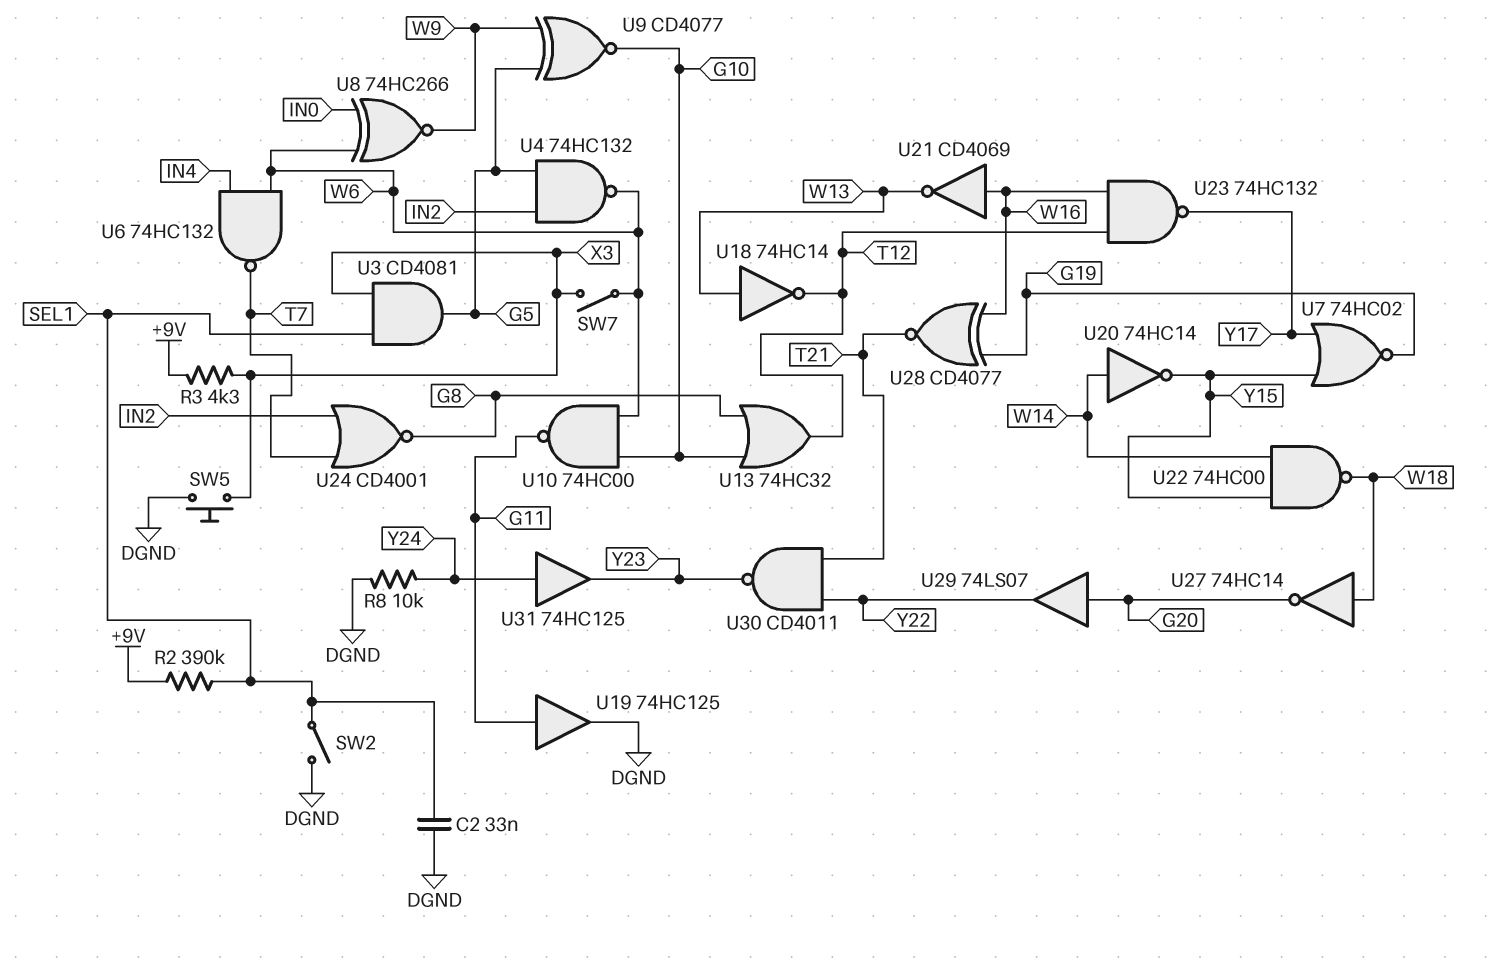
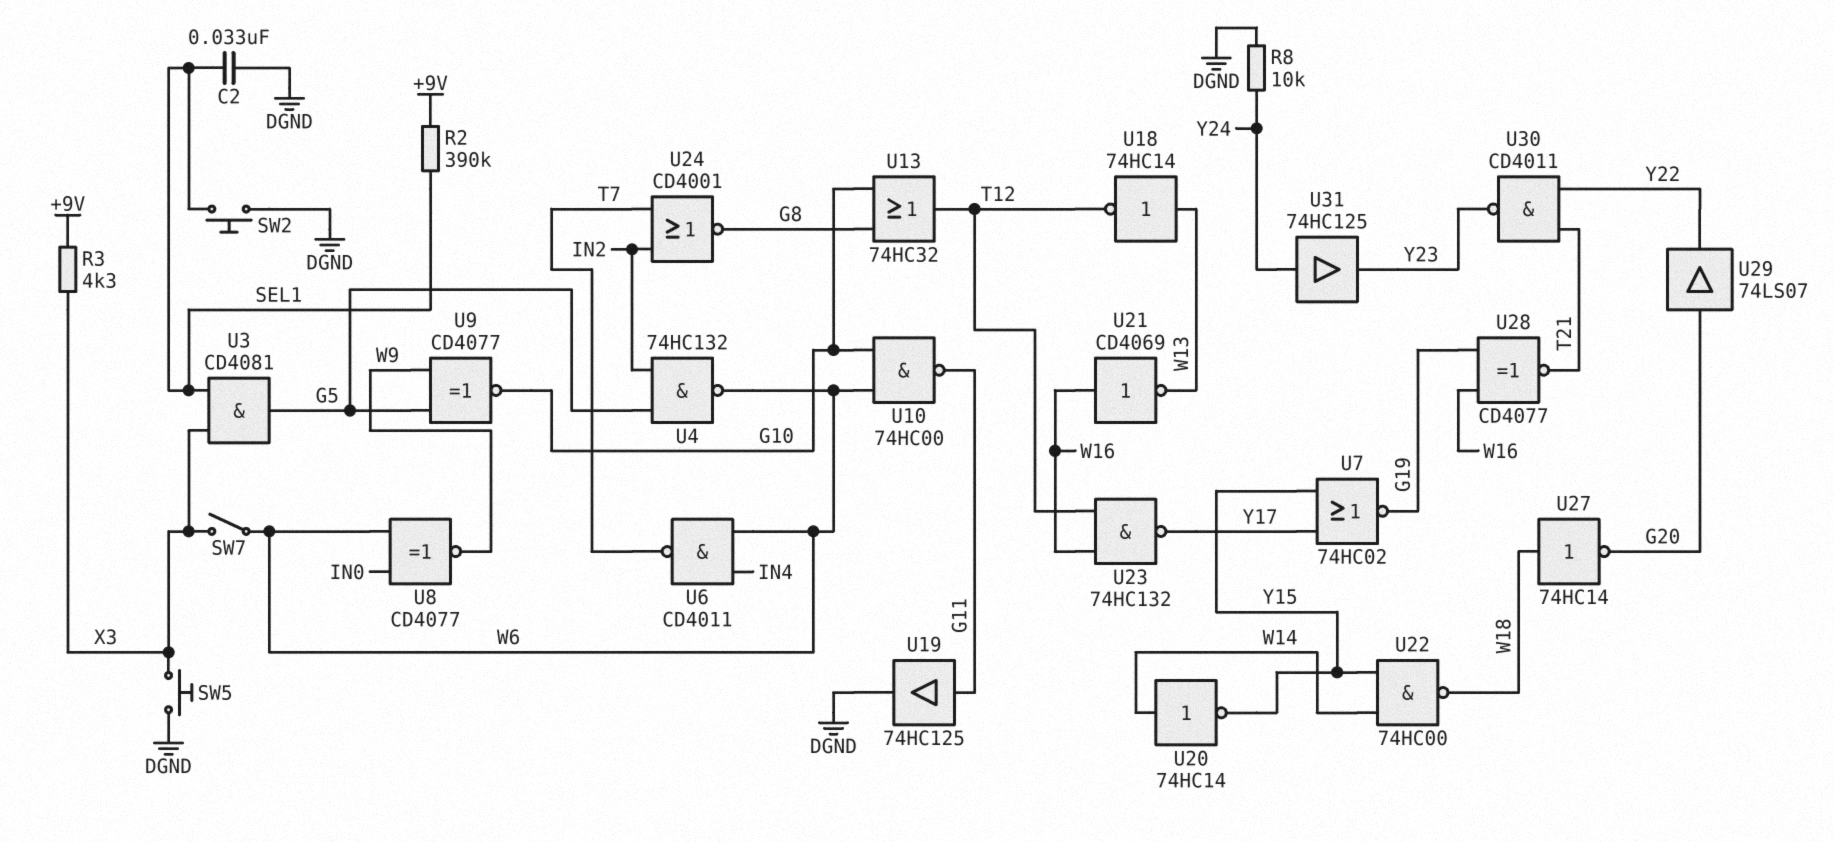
SW2: switch (DGND, SEL1) -> button (DGND, SEL1)
U6: NAND 74HC132 (in IN4, in W6, out T7) -> NAND CD4011 (in IN4, in W6, out T7)
U8: XNOR 74HC266 (in IN0, in W6, out W9) -> XNOR CD4077 (in IN0, in W6, out W9)

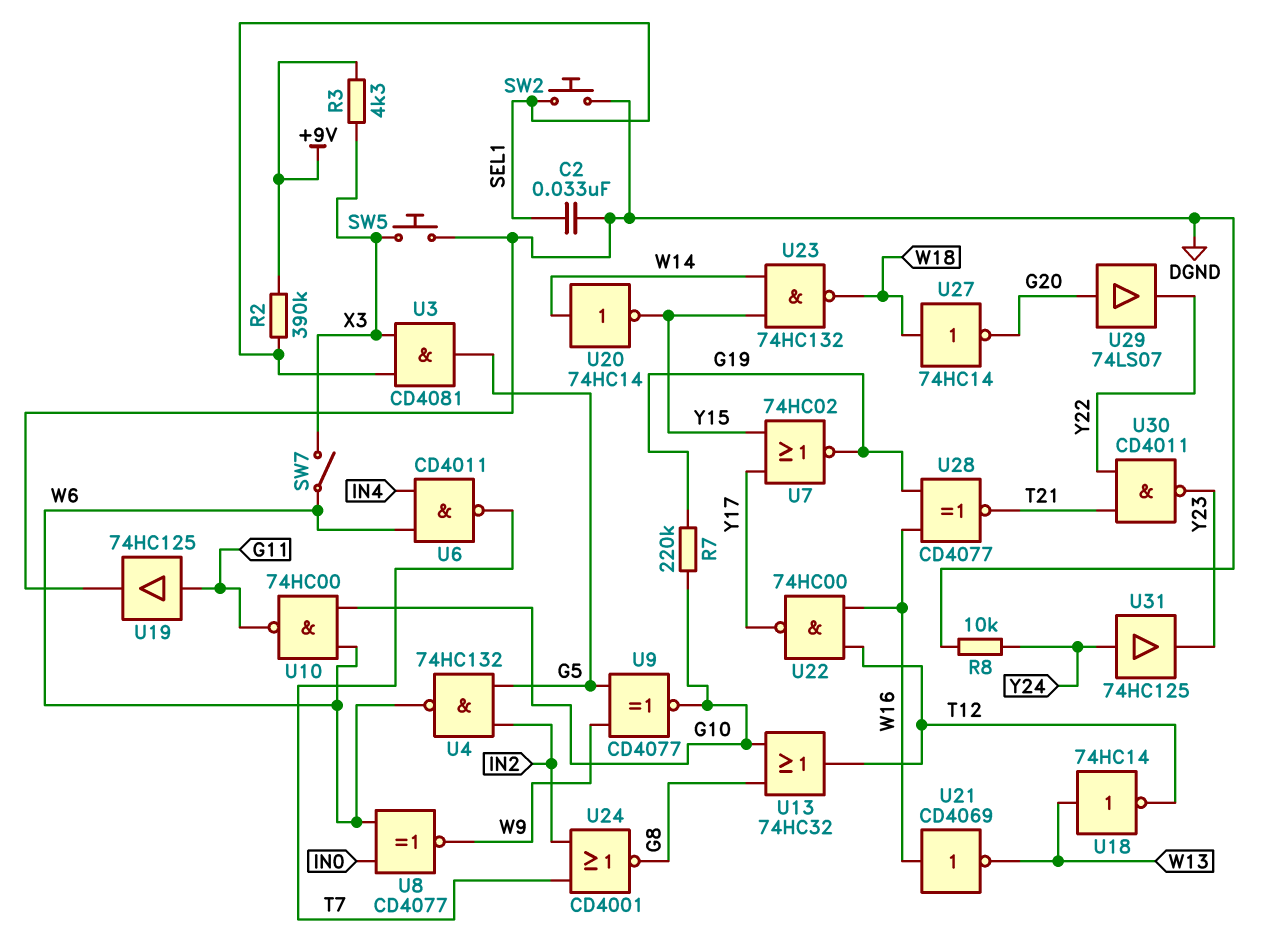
R7: none -> 220k (G10, G19)
U22: NAND 74HC00 (in W14, in Y15, out W18) -> NAND 74HC00 (in T12, in W16, out Y17)
U23: NAND 74HC132 (in T12, in W16, out Y17) -> NAND 74HC132 (in W14, in Y15, out W18)

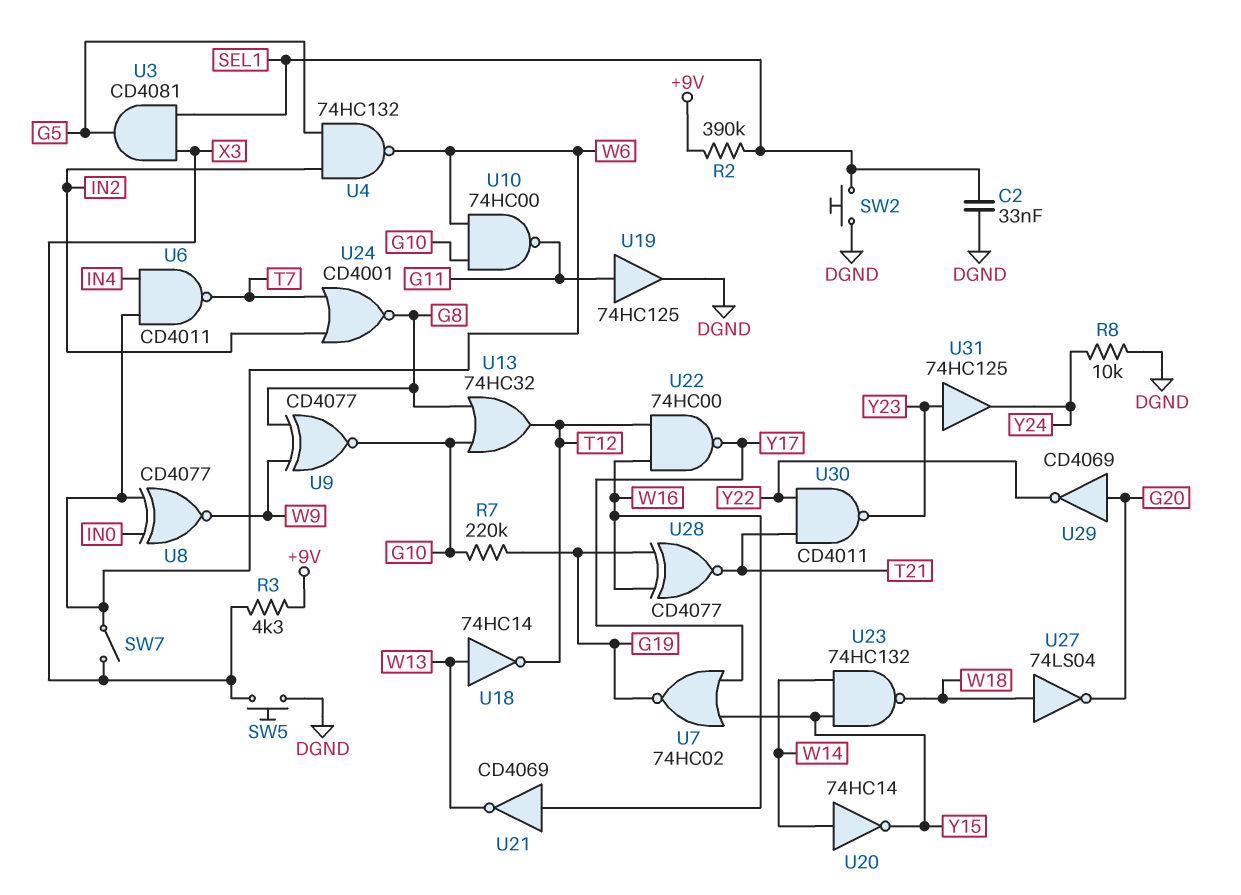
U9: XNOR CD4077 (in G5, in W9, out G10) -> XNOR CD4077 (in G8, in W9, out G10)
U27: NOT 74HC14 (in W18, out G20) -> NOT 74LS04 (in W18, out G20)
U29: buffer 74LS07 (in G20, out Y22) -> NOT CD4069 (in G20, out Y22)
U31: buffer 74HC125 (in Y24, out Y23) -> buffer 74HC125 (in Y23, out Y24)

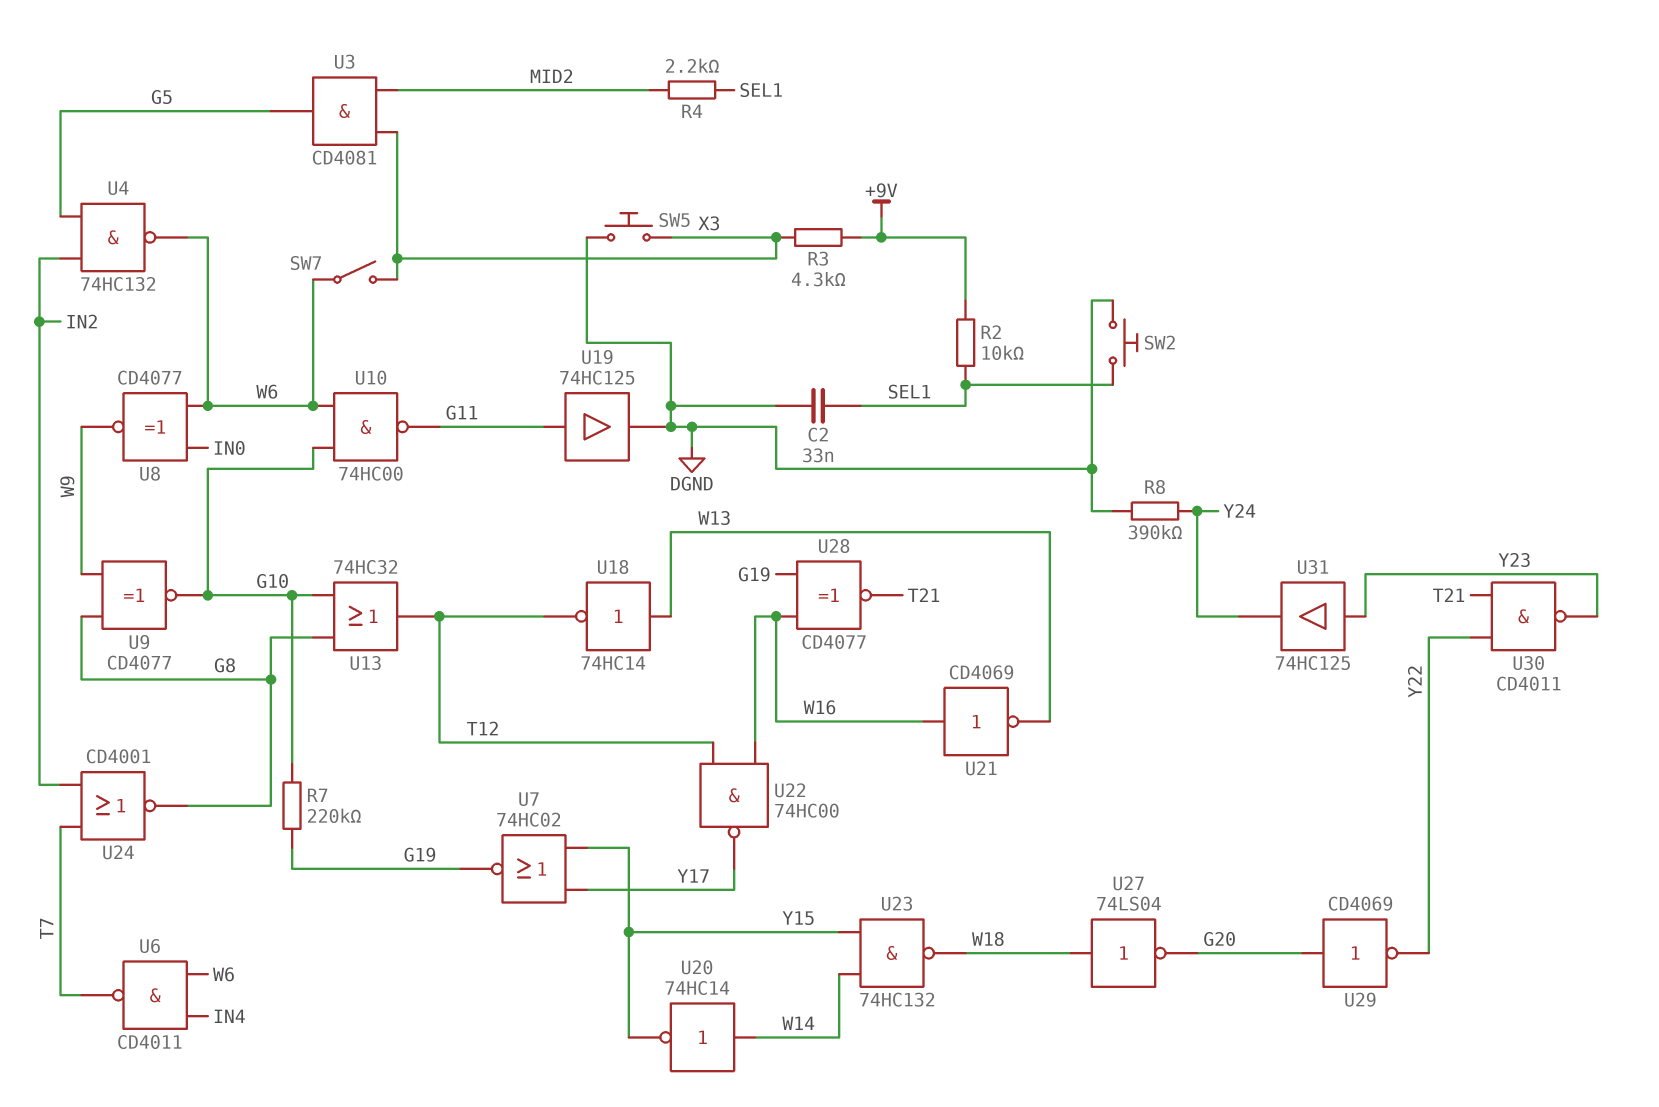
R2: 390k (+9V, SEL1) -> 10k (+9V, SEL1)
R4: none -> 2.2k (MID2, SEL1)
R8: 10k (DGND, Y24) -> 390k (DGND, Y24)
U3: AND CD4081 (in SEL1, in X3, out G5) -> AND CD4081 (in MID2, in X3, out G5)

